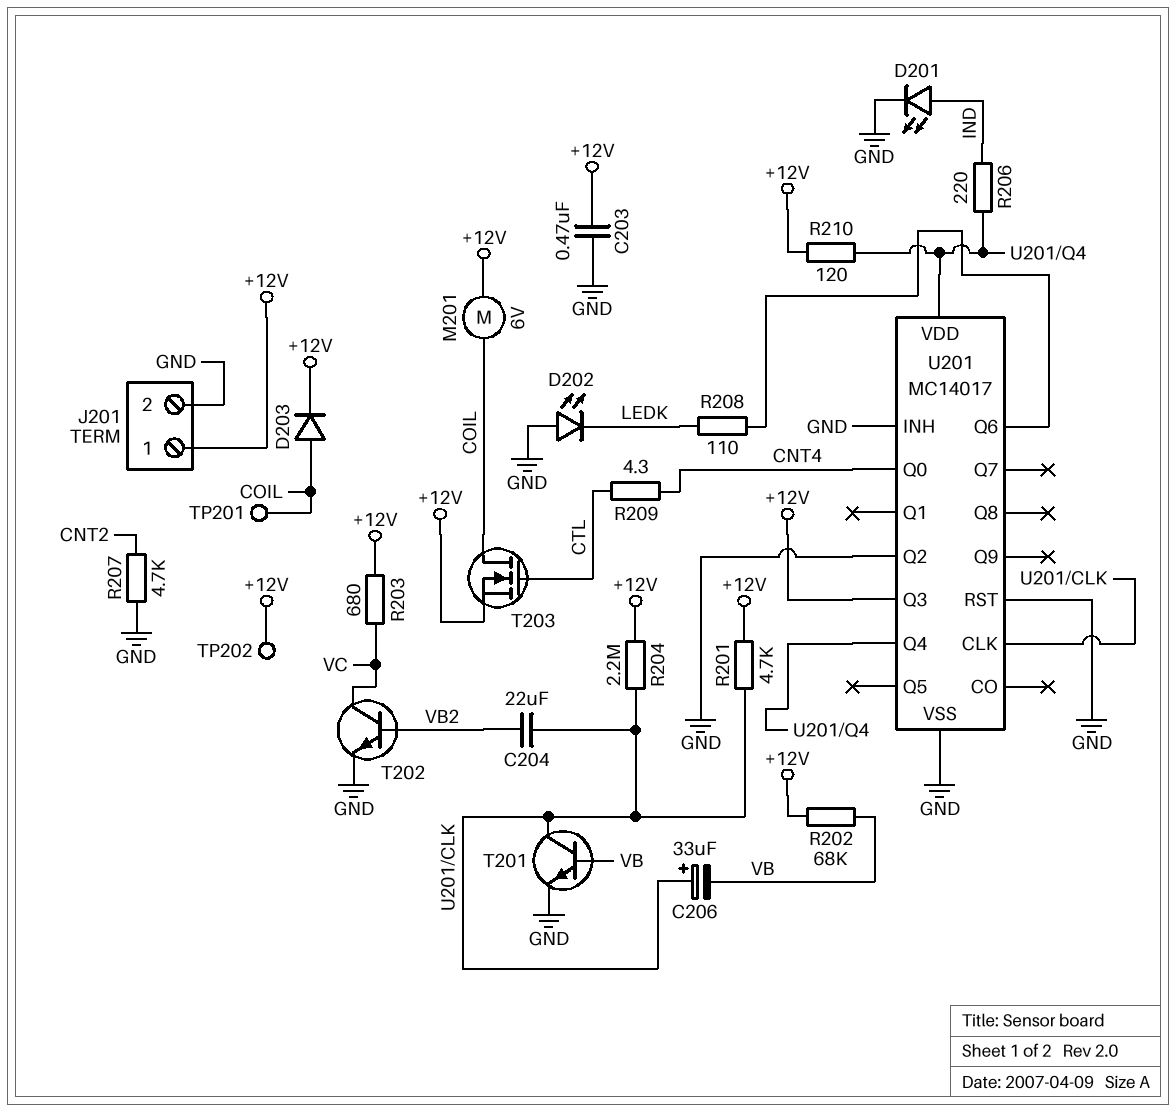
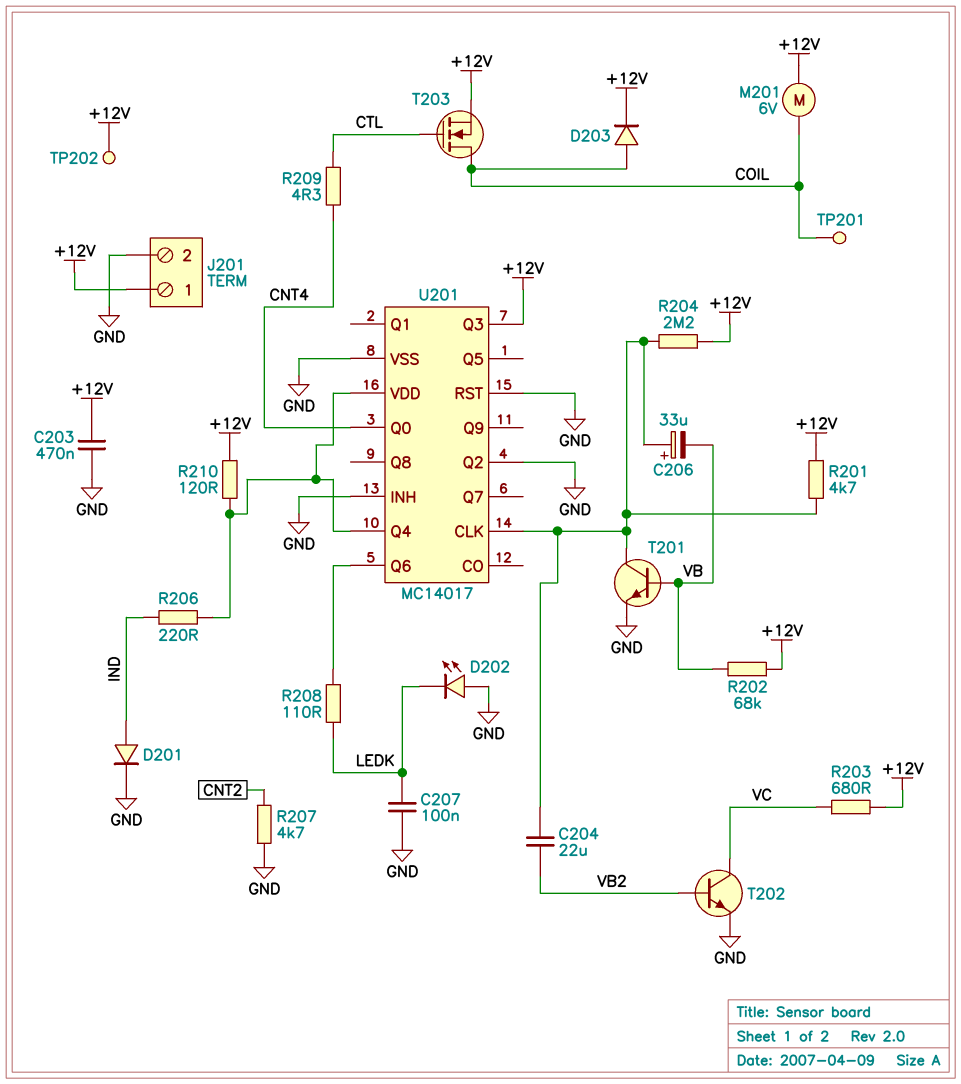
C207: none -> 100nF (GND, LEDK)
D201: LED (A IND, K GND) -> diode (A IND, K GND)

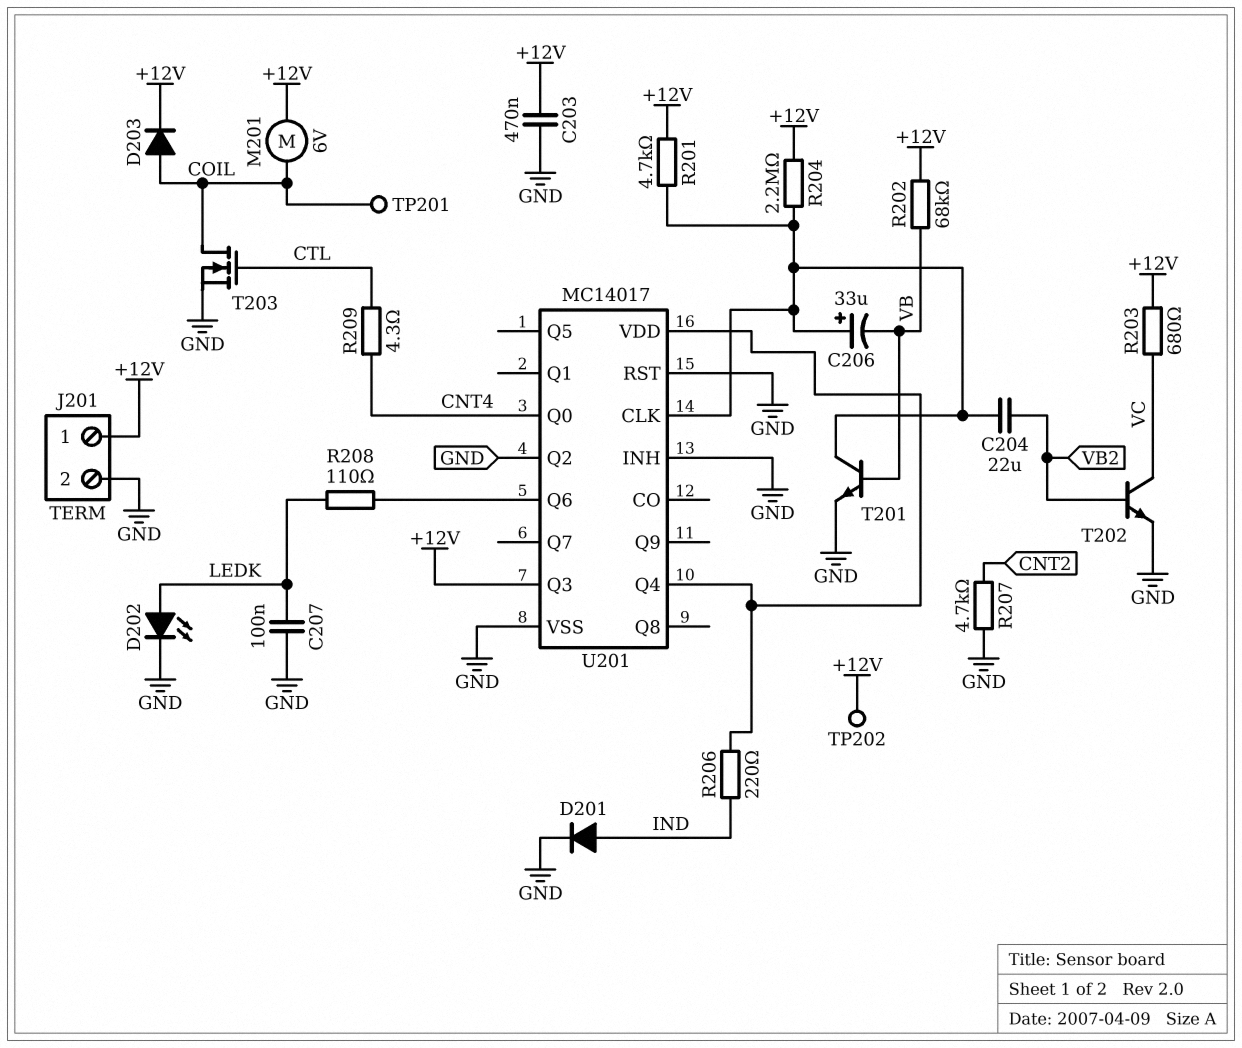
D202: LED (A GND, K LEDK) -> LED (A LEDK, K GND)
R210: 120 (+12V, U201/Q4) -> none
T203: NMOS (G CTL, D COIL, S +12V) -> NMOS (G CTL, D COIL, S GND)

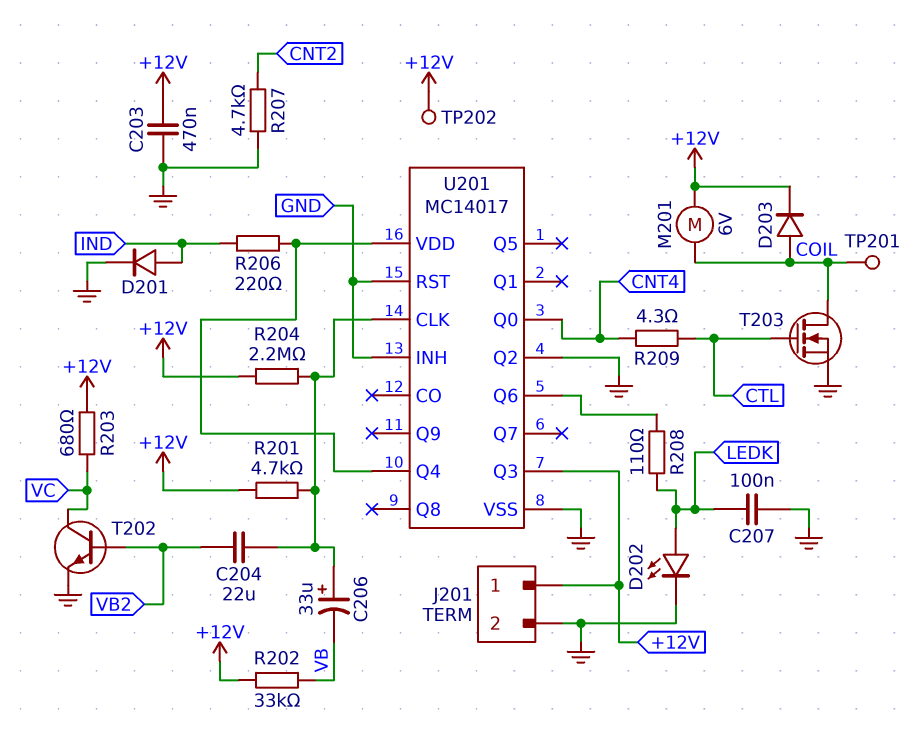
R202: 68k (+12V, VB) -> 33k (+12V, VB)
T201: NPN (B VB, C U201/CLK, E GND) -> none

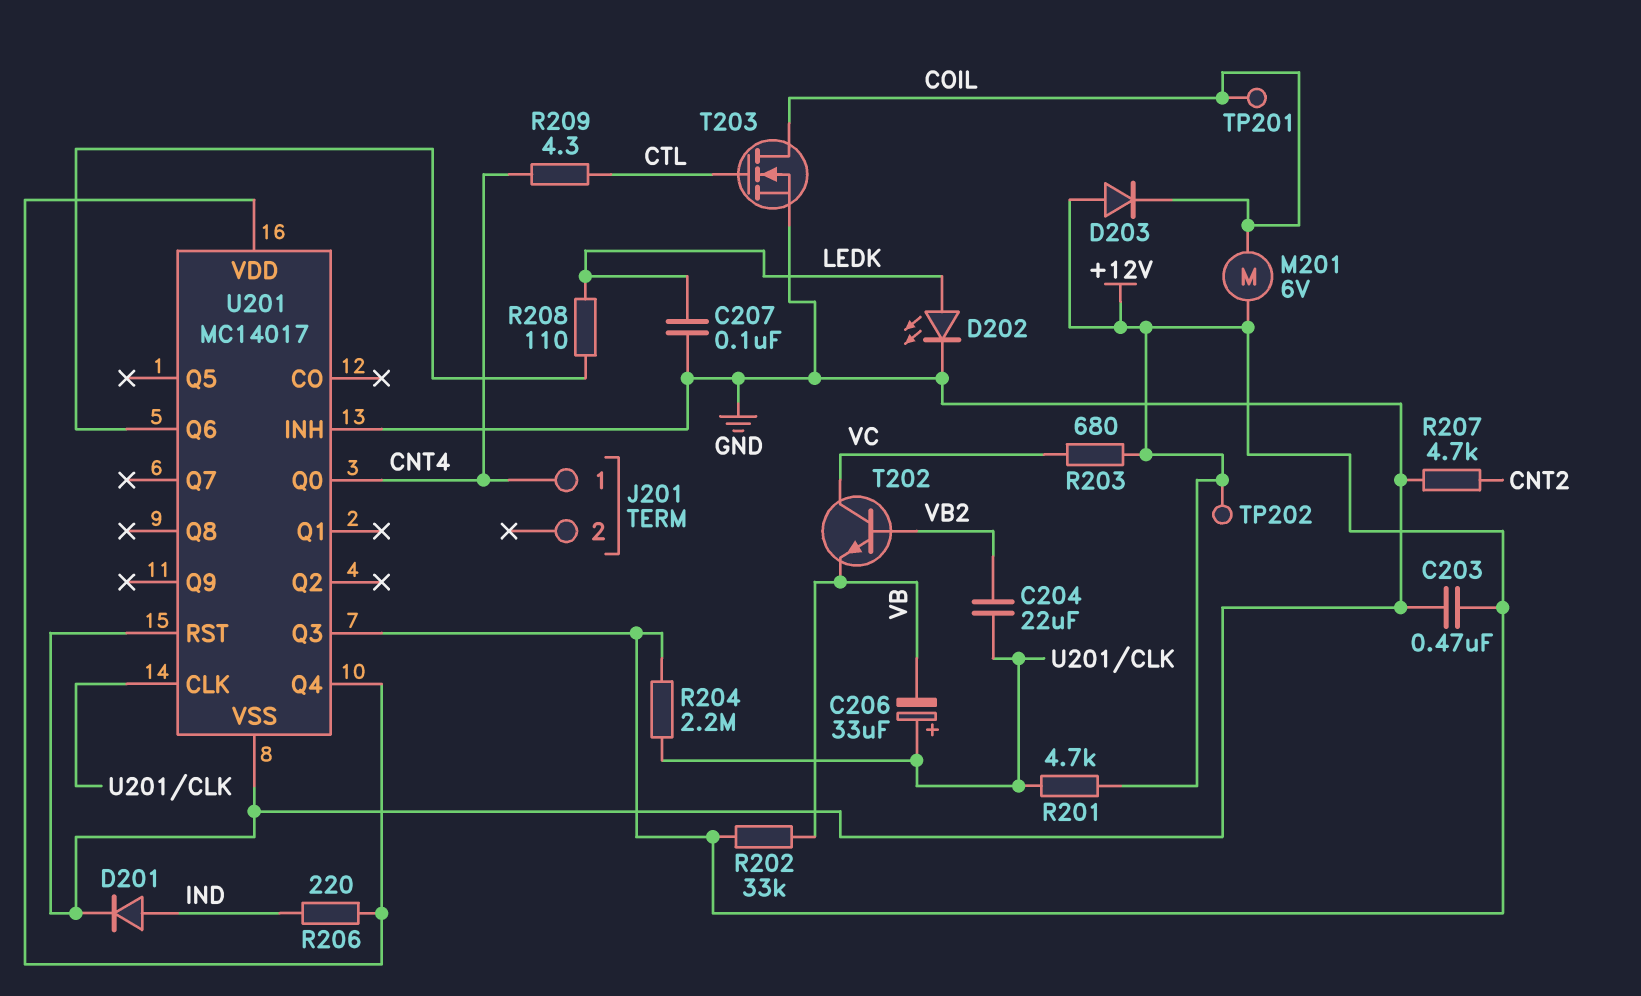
D203: diode (A COIL, K +12V) -> diode (A +12V, K COIL)
J201 pin 1: +12V -> CNT4
J201 pin 2: GND -> none
T202: NPN (B VB2, C VC, E GND) -> NPN (B VB2, C VC, E VB)
U201 pin Q2: GND -> none

